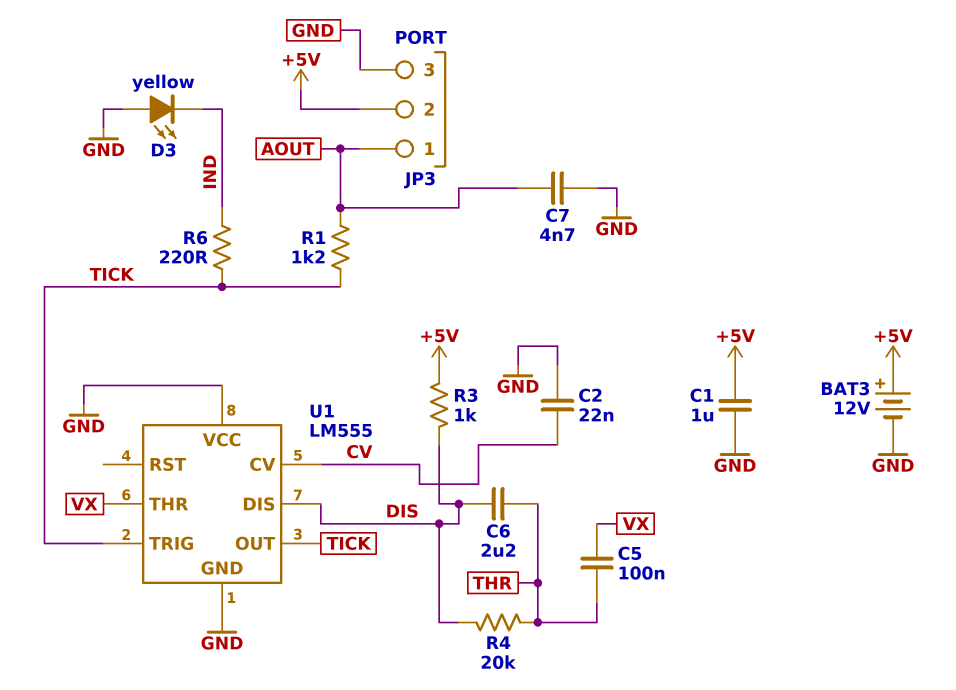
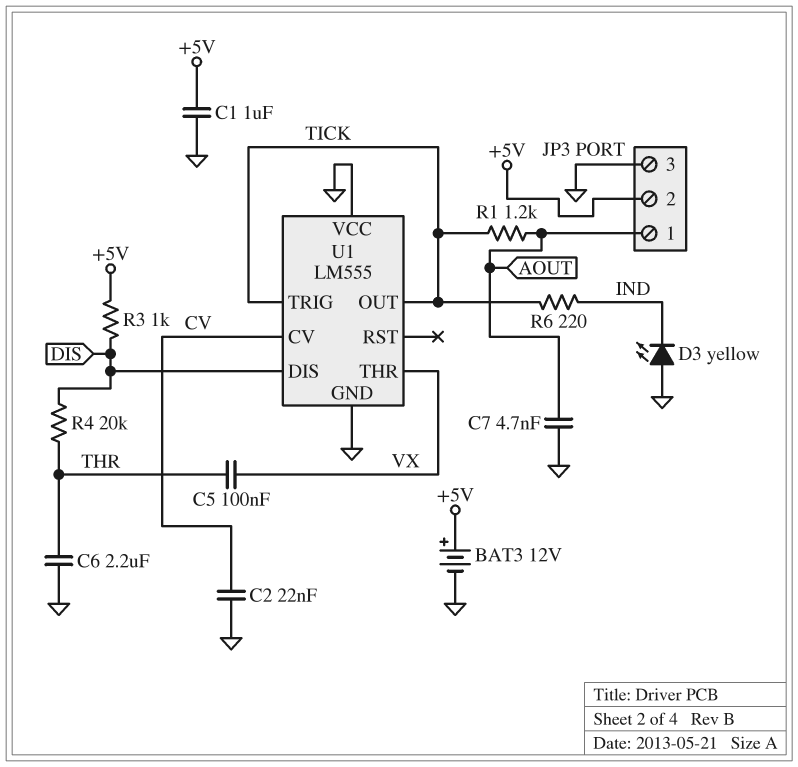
C6: 2.2uF (DIS, THR) -> 2.2uF (GND, THR)

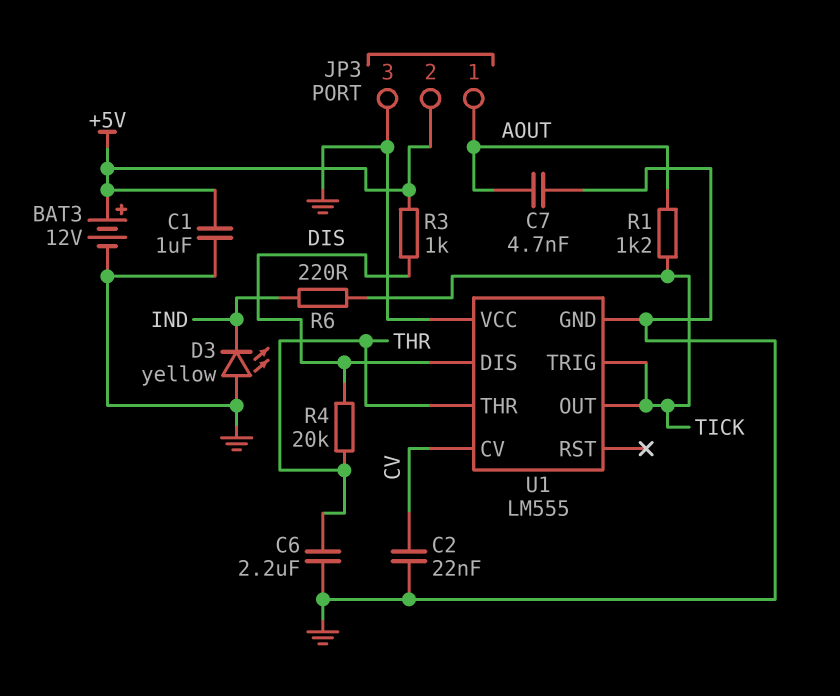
C5: 100nF (THR, VX) -> none
U1 pin THR: VX -> THR

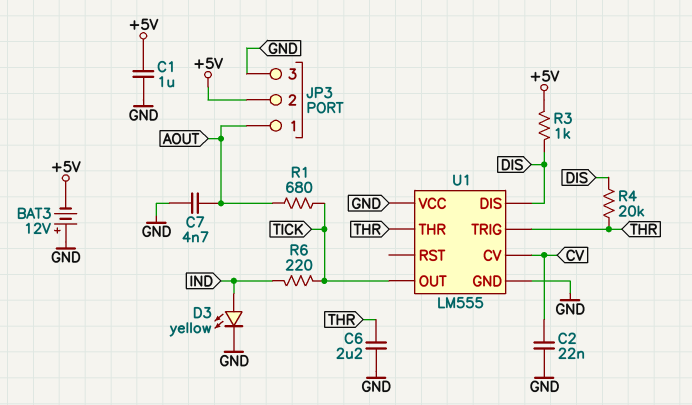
BAT3: 12V (plus +5V, minus GND) -> 12V (plus GND, minus +5V)
D3: LED yellow (A GND, K IND) -> LED yellow (A IND, K GND)
R1: 1.2k (AOUT, TICK) -> 680 (AOUT, TICK)
U1 pin TRIG: TICK -> THR

